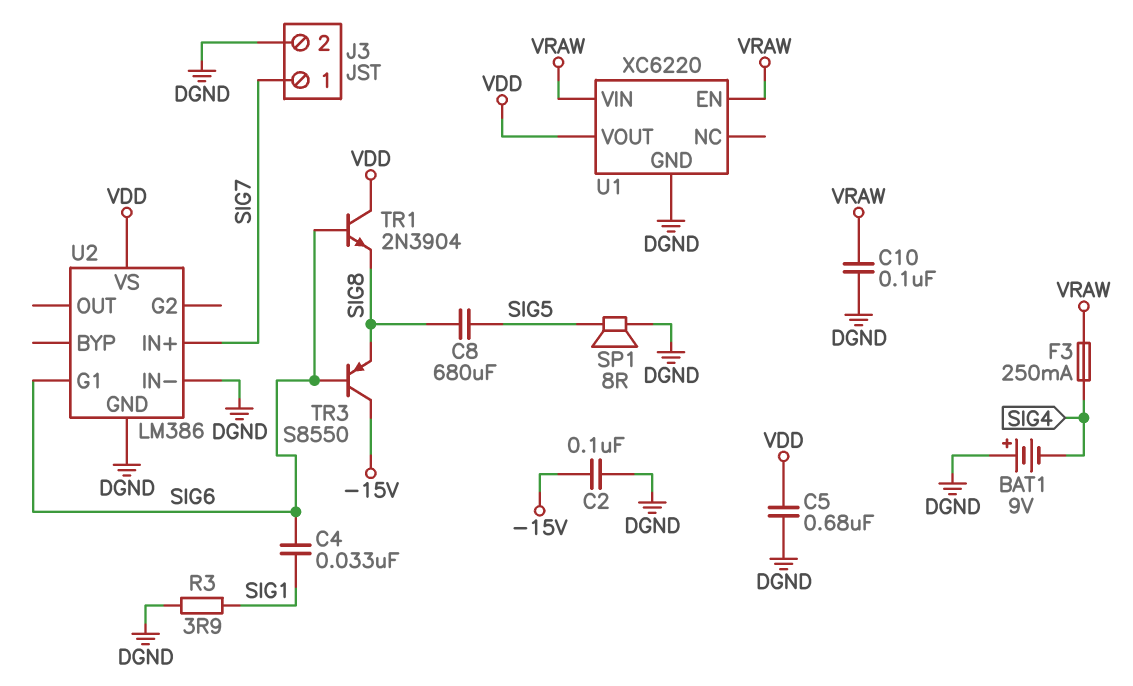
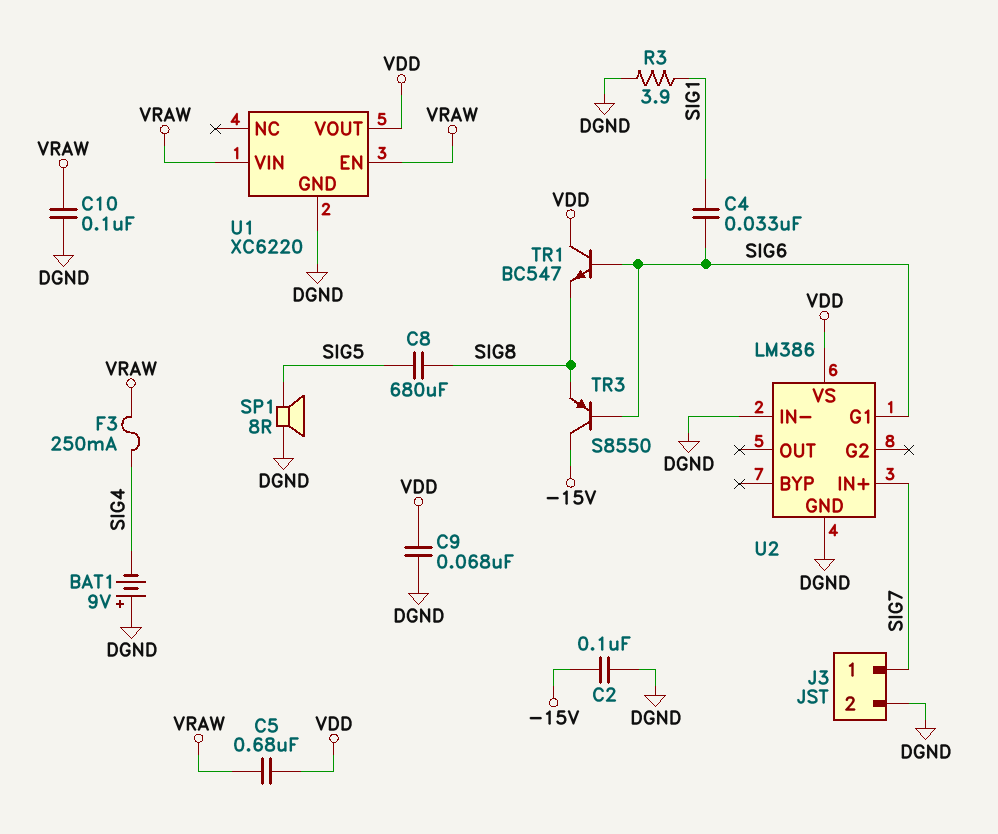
C5: 680nF (DGND, VDD) -> 680nF (VDD, VRAW)
C9: none -> 68nF (DGND, VDD)
TR1: NPN 2N3904 (B SIG6, C VDD, E SIG8) -> NPN BC547 (B SIG6, C VDD, E SIG8)

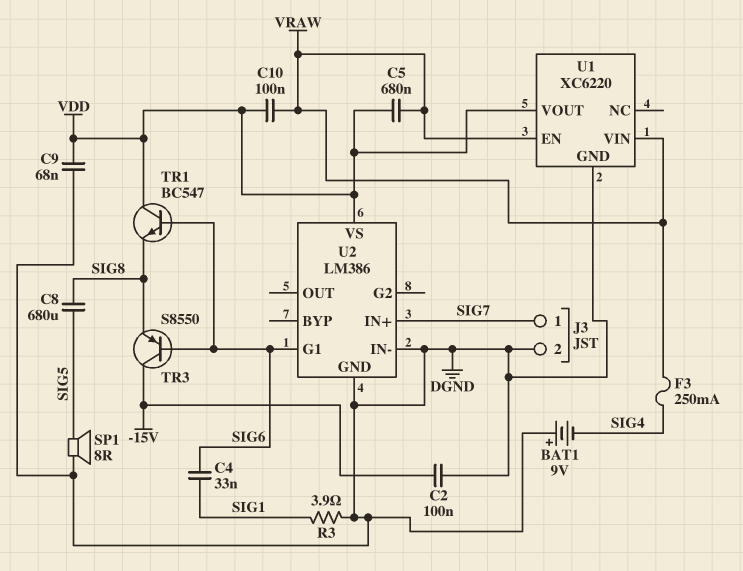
C10: 100nF (DGND, VRAW) -> 100nF (VDD, VRAW)

